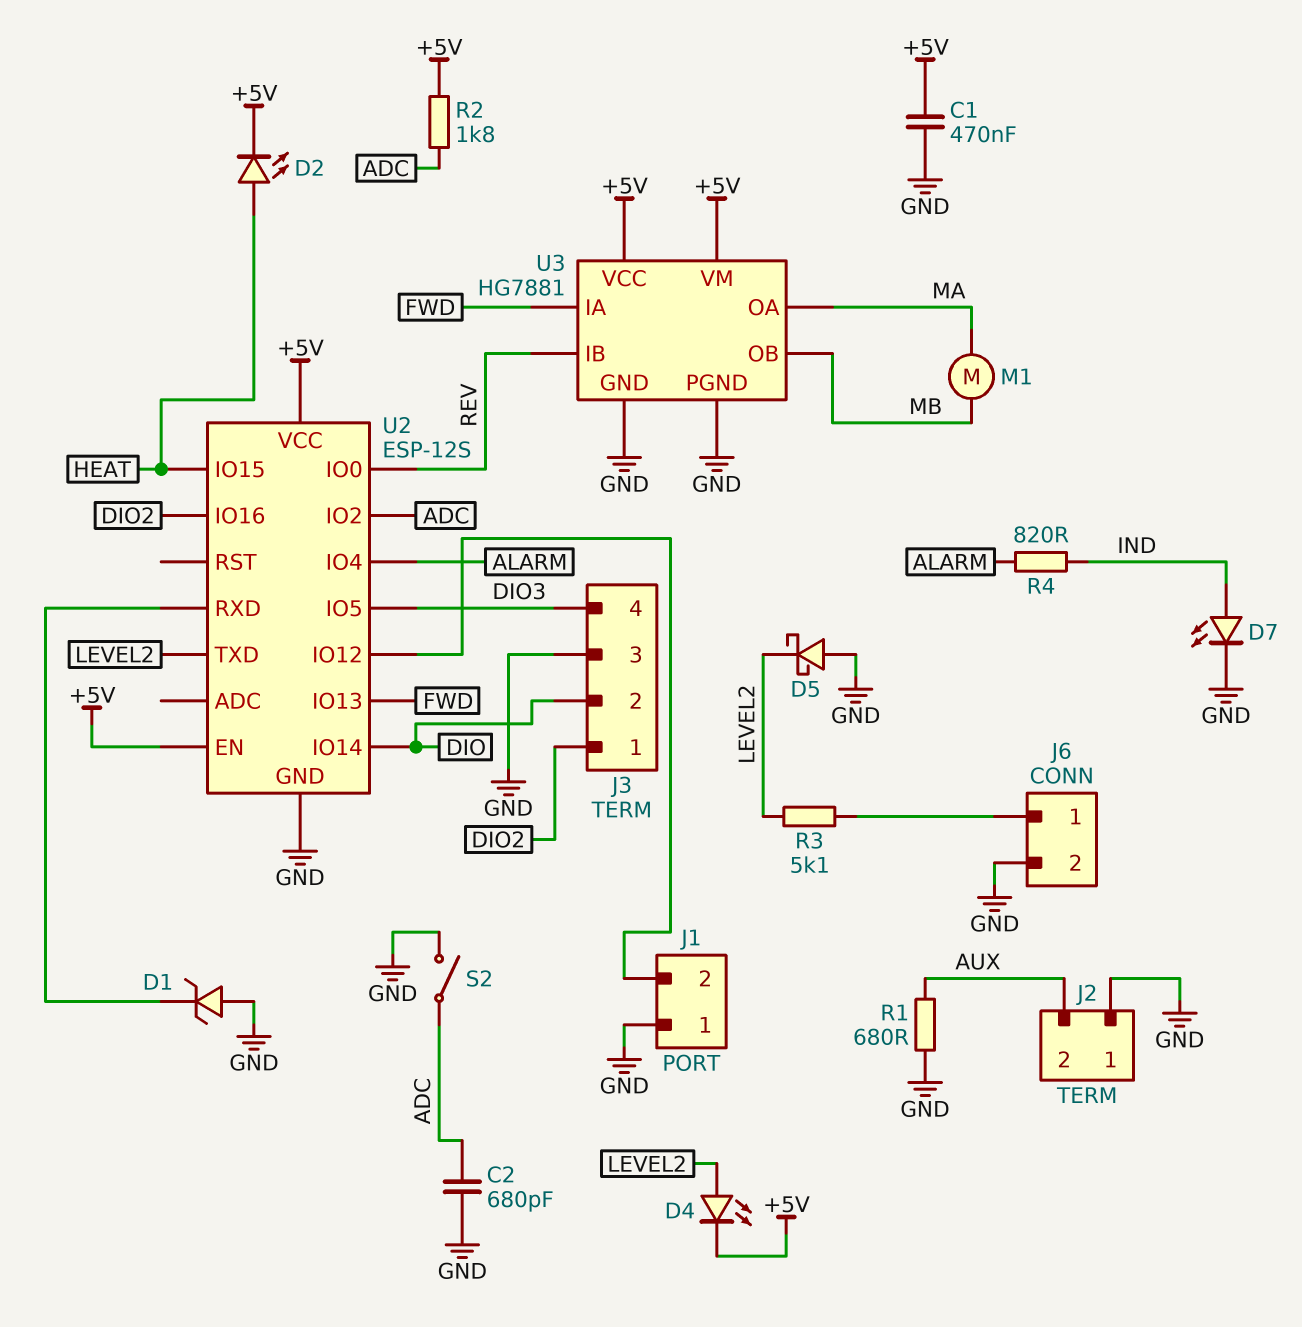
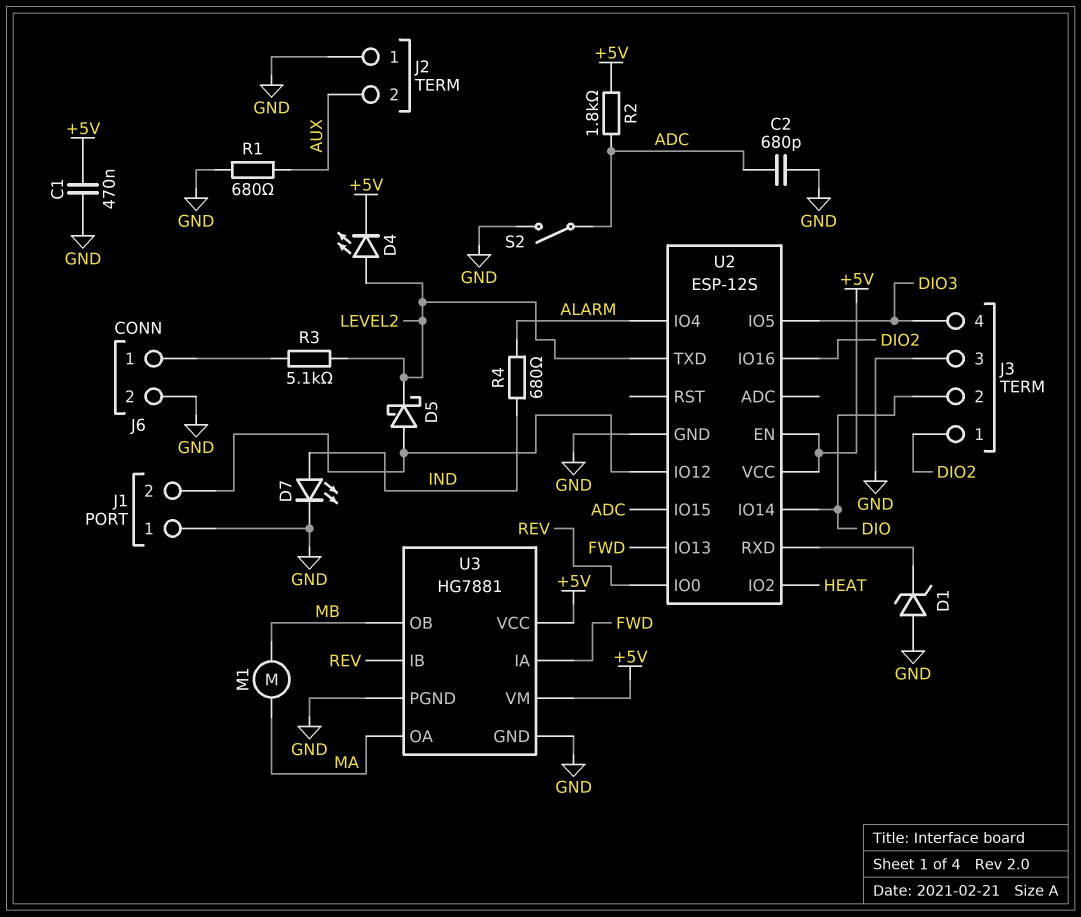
D2: LED (A HEAT, K +5V) -> none
D5: schottky (A GND, K LEVEL2) -> schottky (A J1/2, K LEVEL2)
R4: 820 (ALARM, IND) -> 680 (ALARM, IND)
U2 pin IO2: ADC -> HEAT
U2 pin IO15: HEAT -> ADC

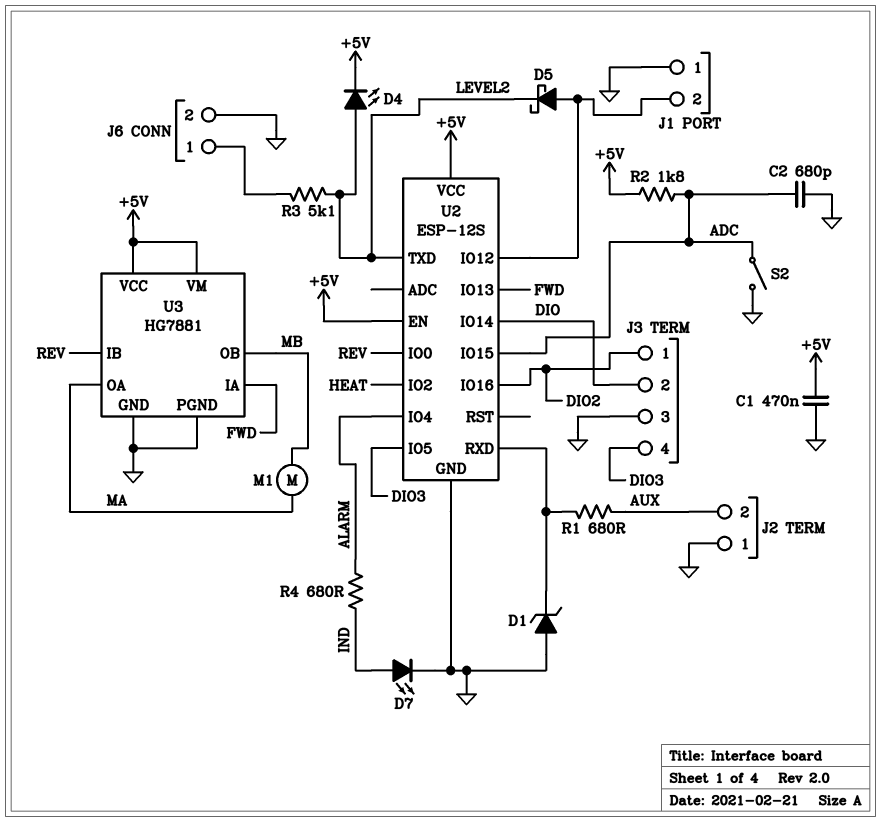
R1: 680 (AUX, GND) -> 680 (AUX, U2/RXD)

